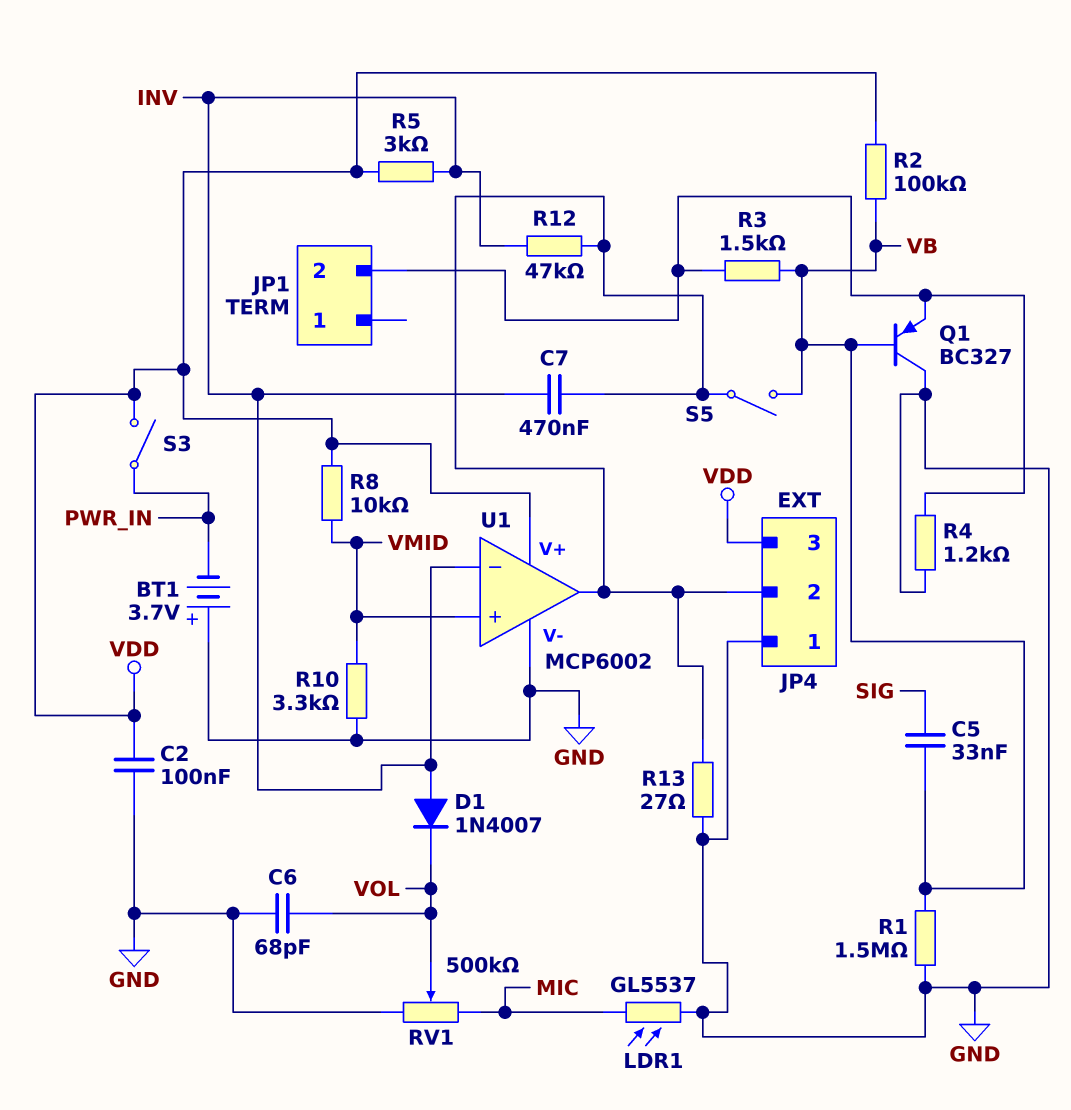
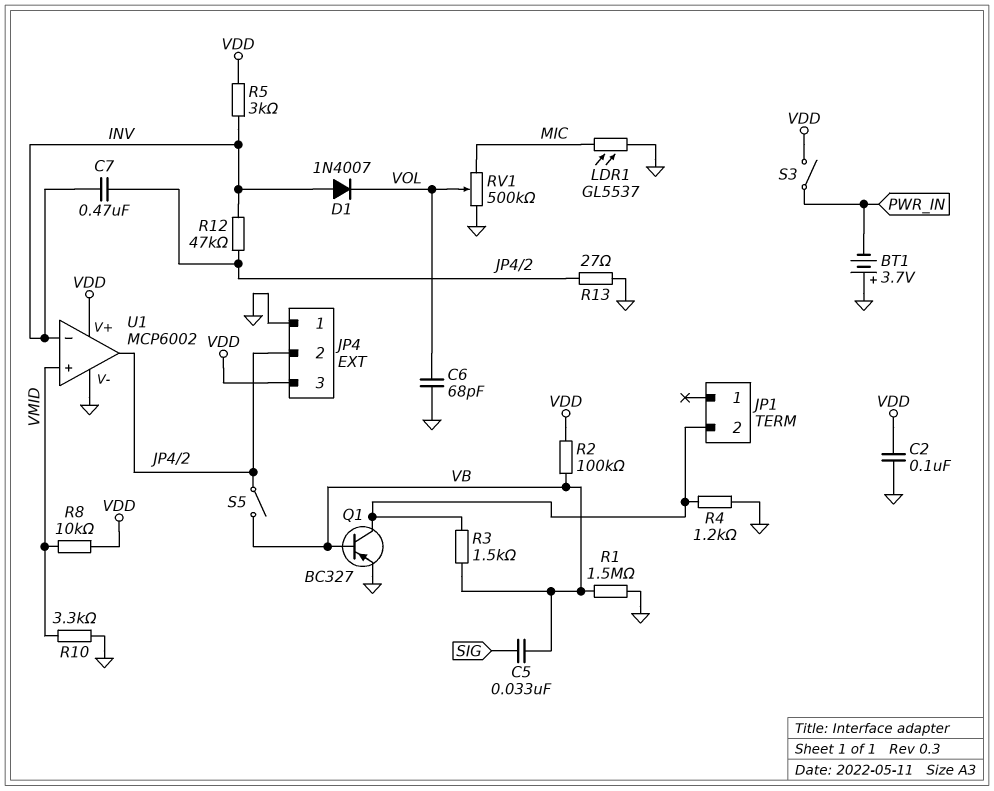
Q1: PNP BC327 (B VB, C GND, E JP1/2) -> PNP BC327 (B VB, C JP1/2, E GND)

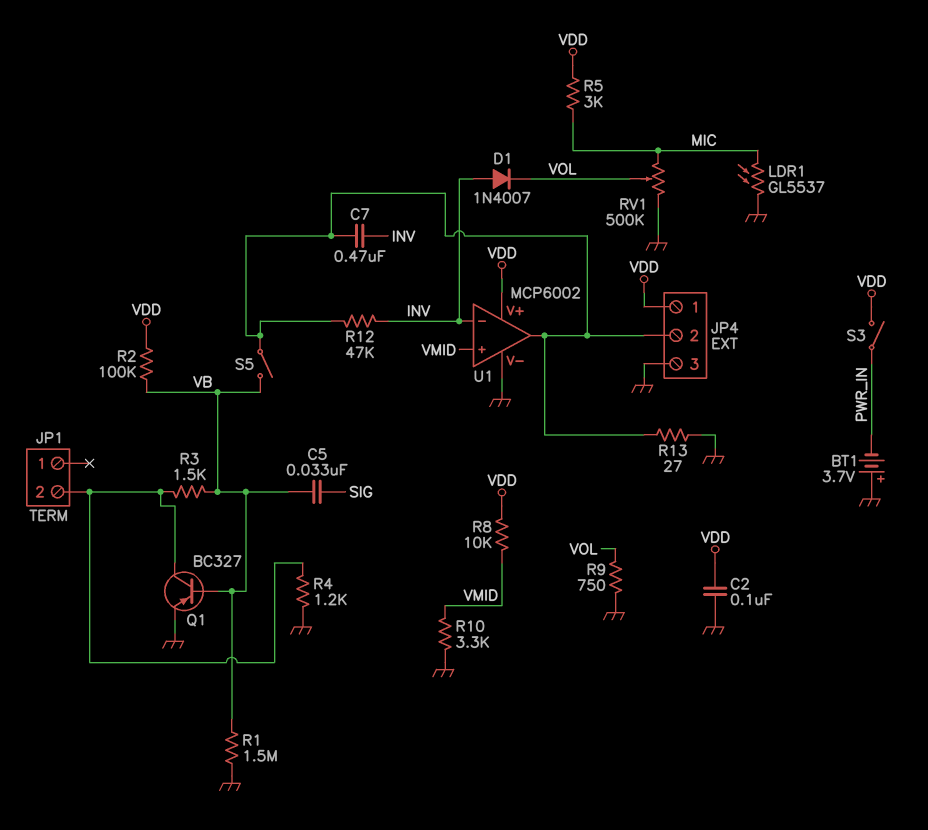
C6: 68pF (GND, VOL) -> none
JP4 pin 1: GND -> VDD
JP4 pin 3: VDD -> GND
R5: 3k (INV, VDD) -> 3k (MIC, VDD)
R9: none -> 750 (GND, VOL)

